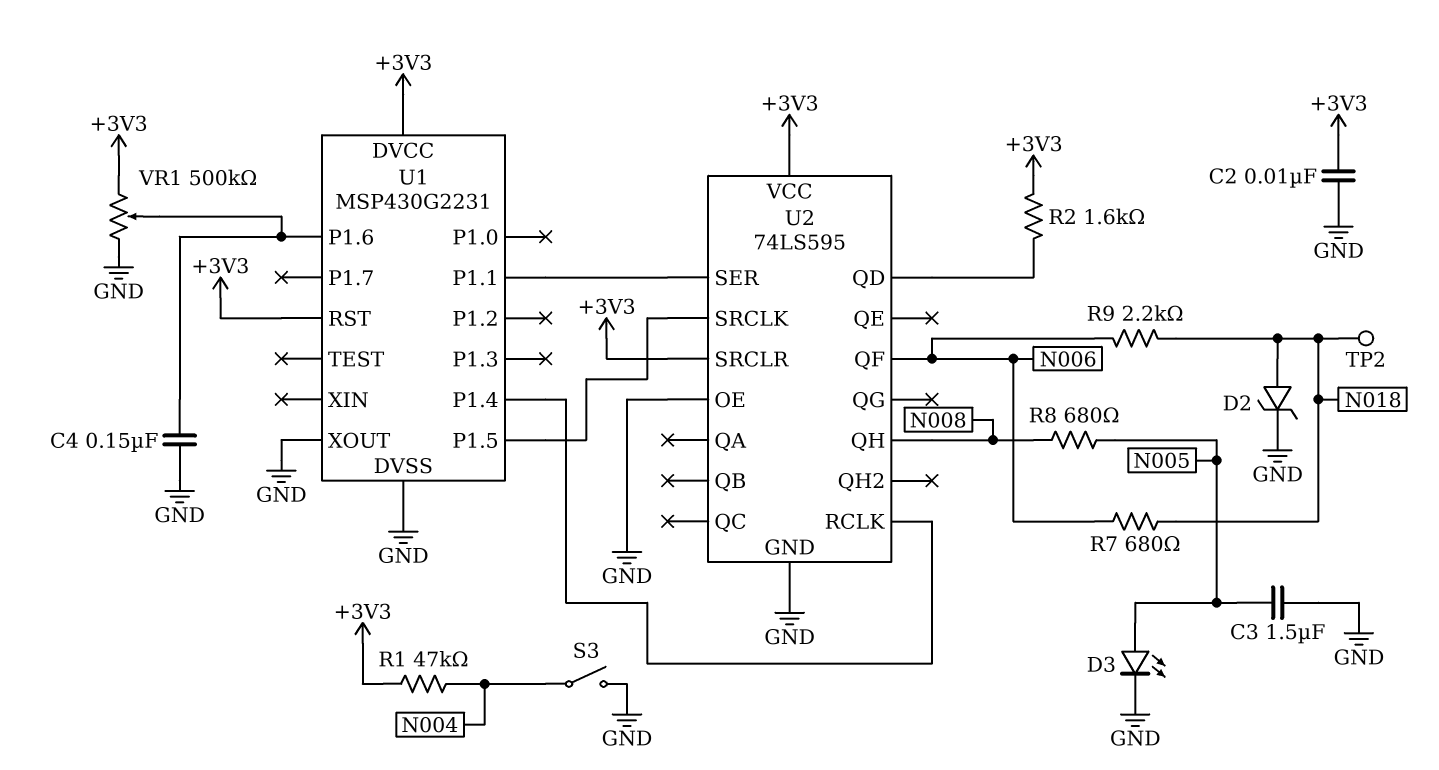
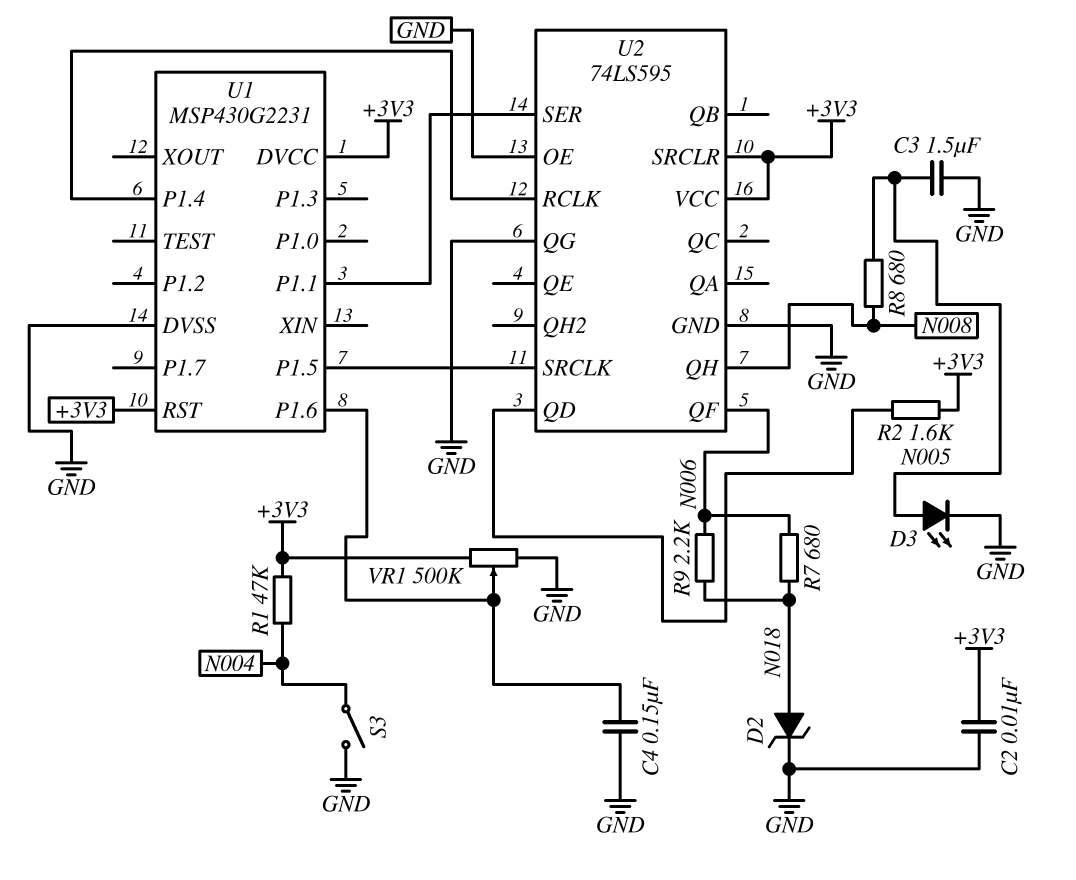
TP2: test point (N018) -> none
U1 pin XOUT: GND -> none
U2 pin QG: none -> GND

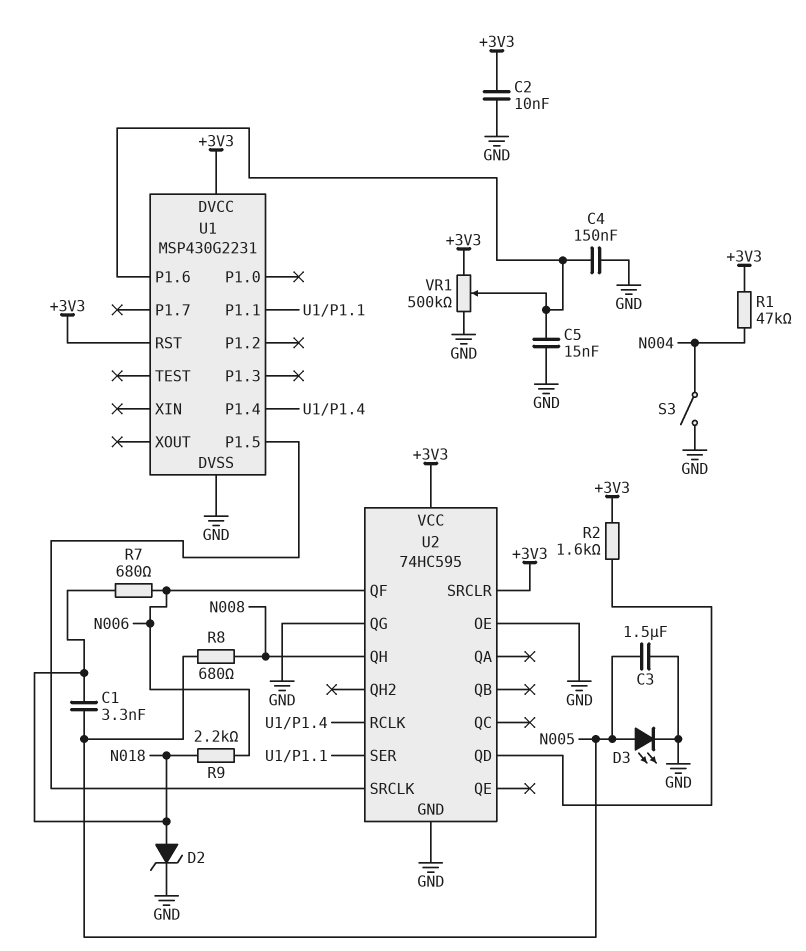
C1: none -> 3.3nF (N005, N018)
C5: none -> 15nF (GND, U1/P1.6)
U2: 74LS595 -> 74HC595

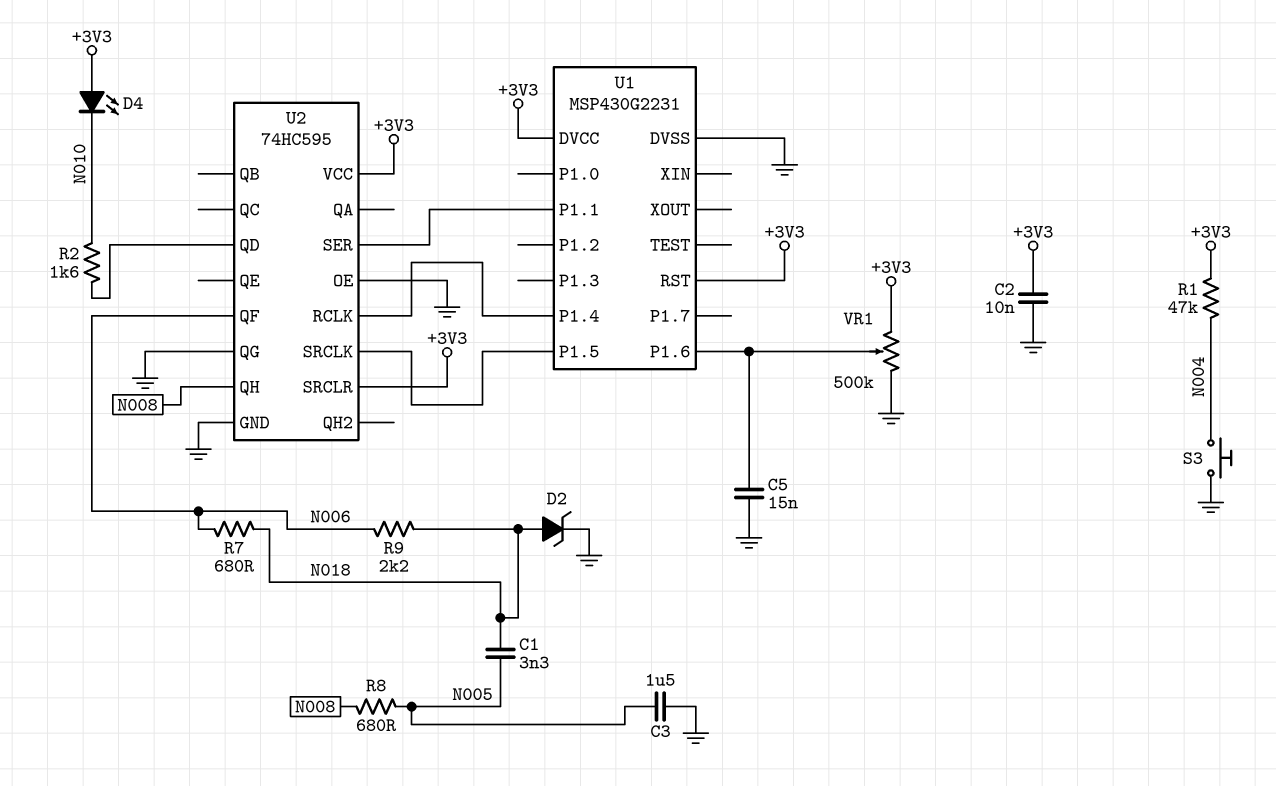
C4: 150nF (GND, U1/P1.6) -> none
D3: LED (A N005, K GND) -> none
D4: none -> LED (A +3V3, K N010)
R2: 1.6k (+3V3, U2/QD) -> 1.6k (N010, U2/QD)
S3: switch (GND, N004) -> button (GND, N004)

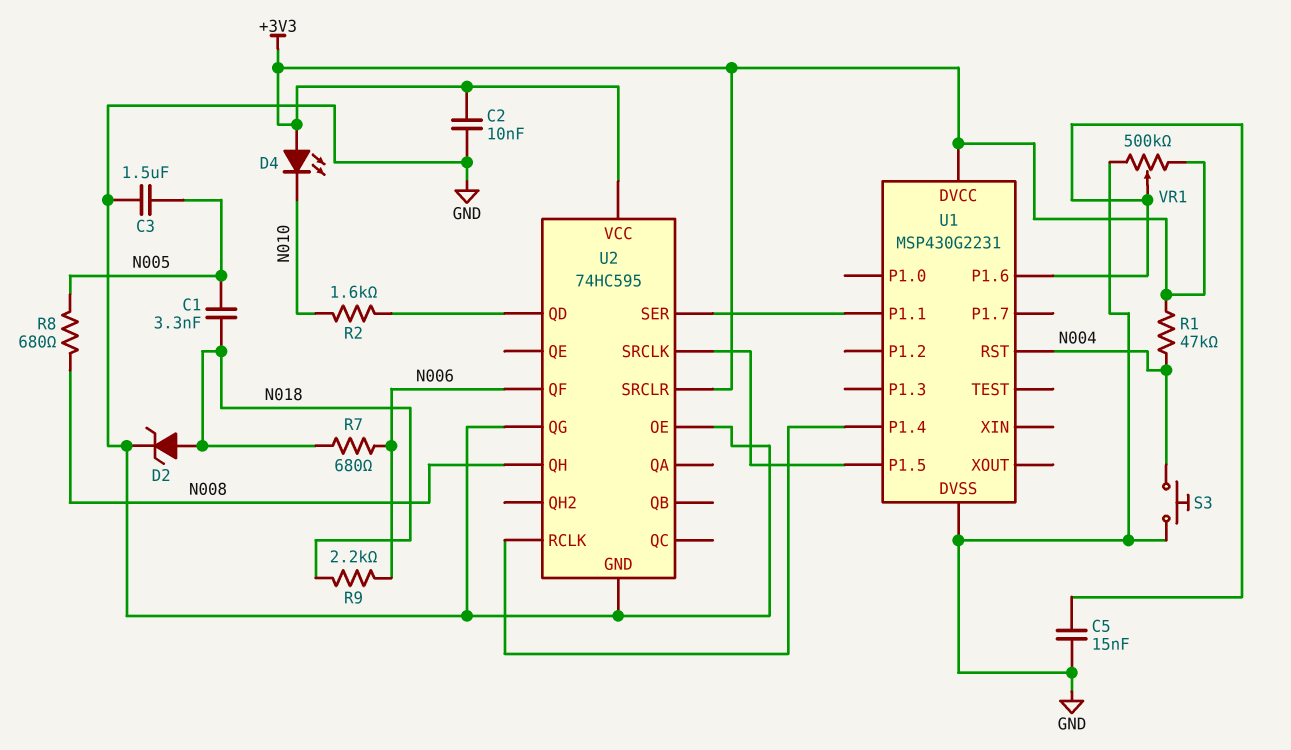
U1 pin RST: +3V3 -> N004

